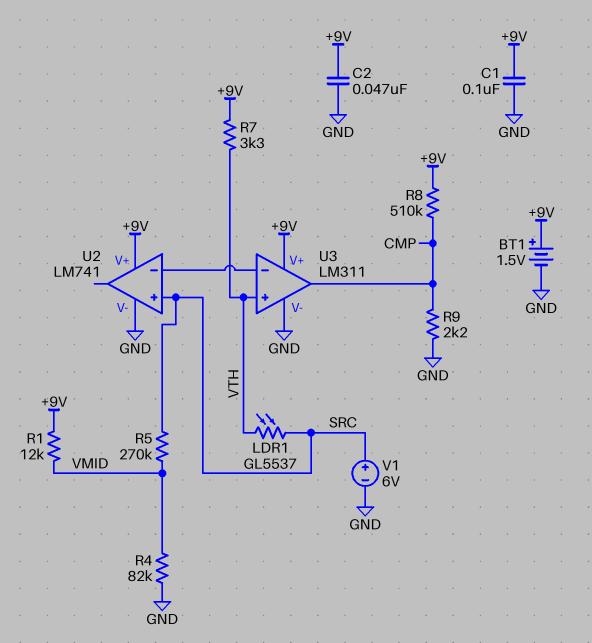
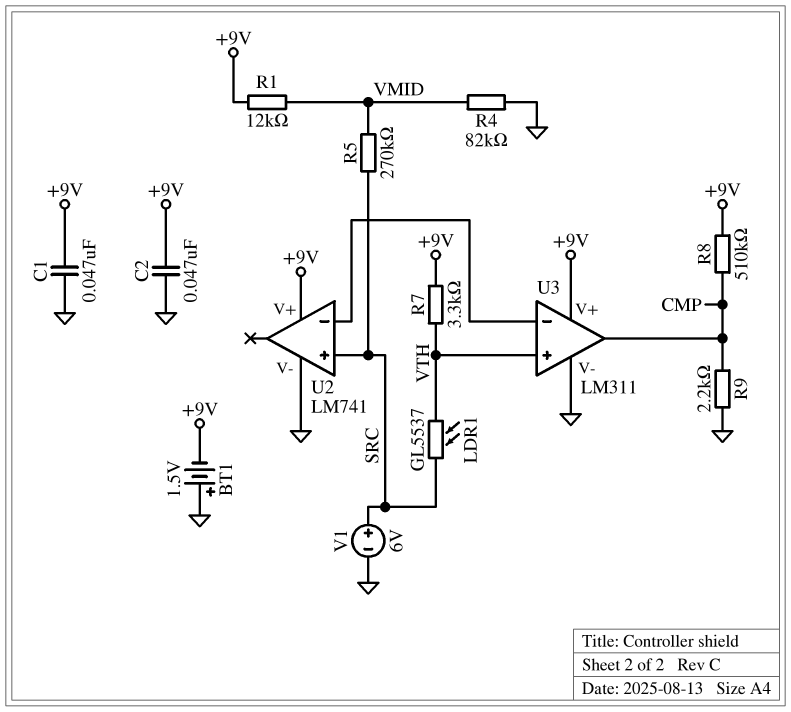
BT1: 1.5V (plus +9V, minus GND) -> 1.5V (plus GND, minus +9V)
C1: 100nF (+9V, GND) -> 47nF (+9V, GND)

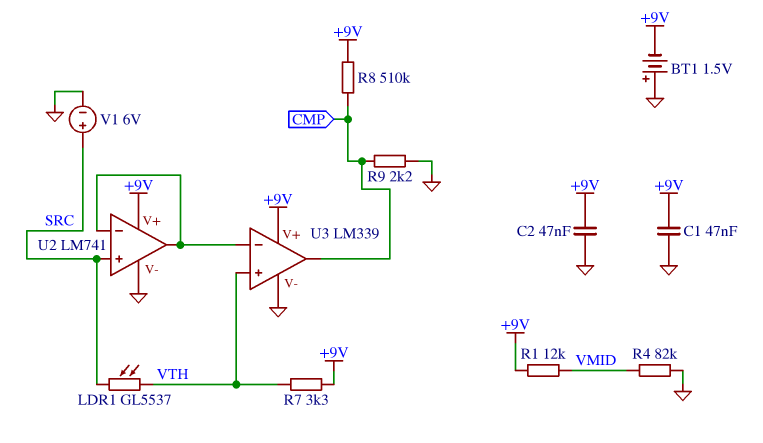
R5: 270k (SRC, VMID) -> none
U2 pin out: none -> U2/in-
U3: LM311 -> LM339

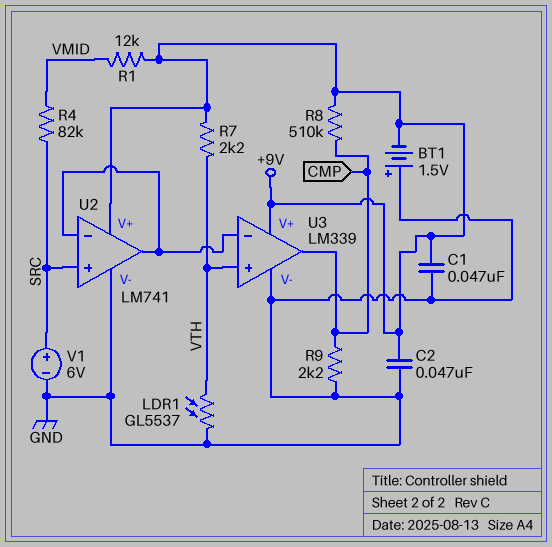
LDR1: GL5537 (SRC, VTH) -> GL5537 (GND, VTH)
R4: 82k (GND, VMID) -> 82k (SRC, VMID)
R7: 3.3k (+9V, VTH) -> 2.2k (+9V, VTH)

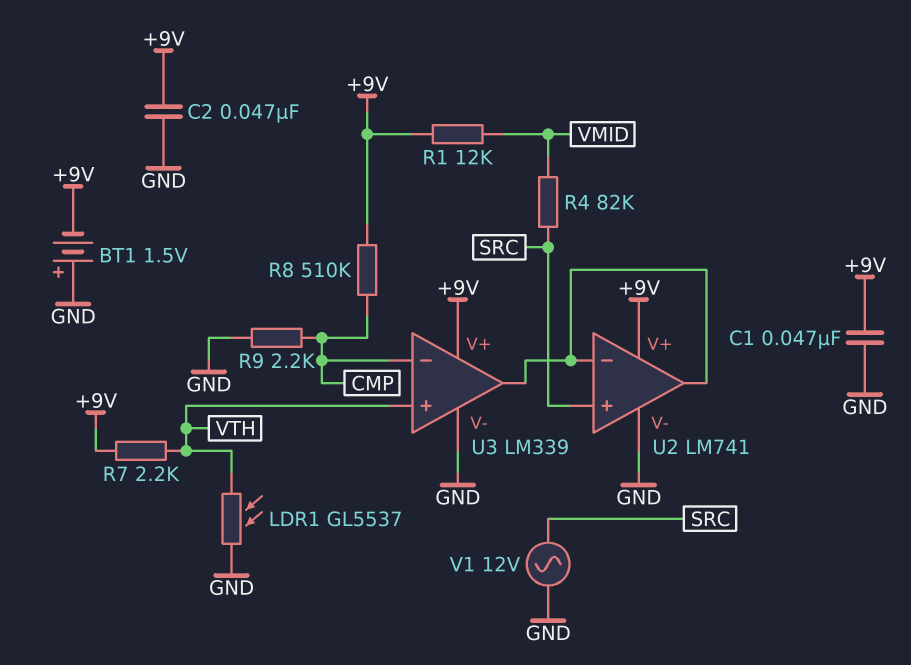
U3 pin in-: U2/in- -> CMP
U3 pin out: CMP -> U2/in-
V1: 6V (plus SRC, minus GND) -> AC 12V (GND, SRC)

